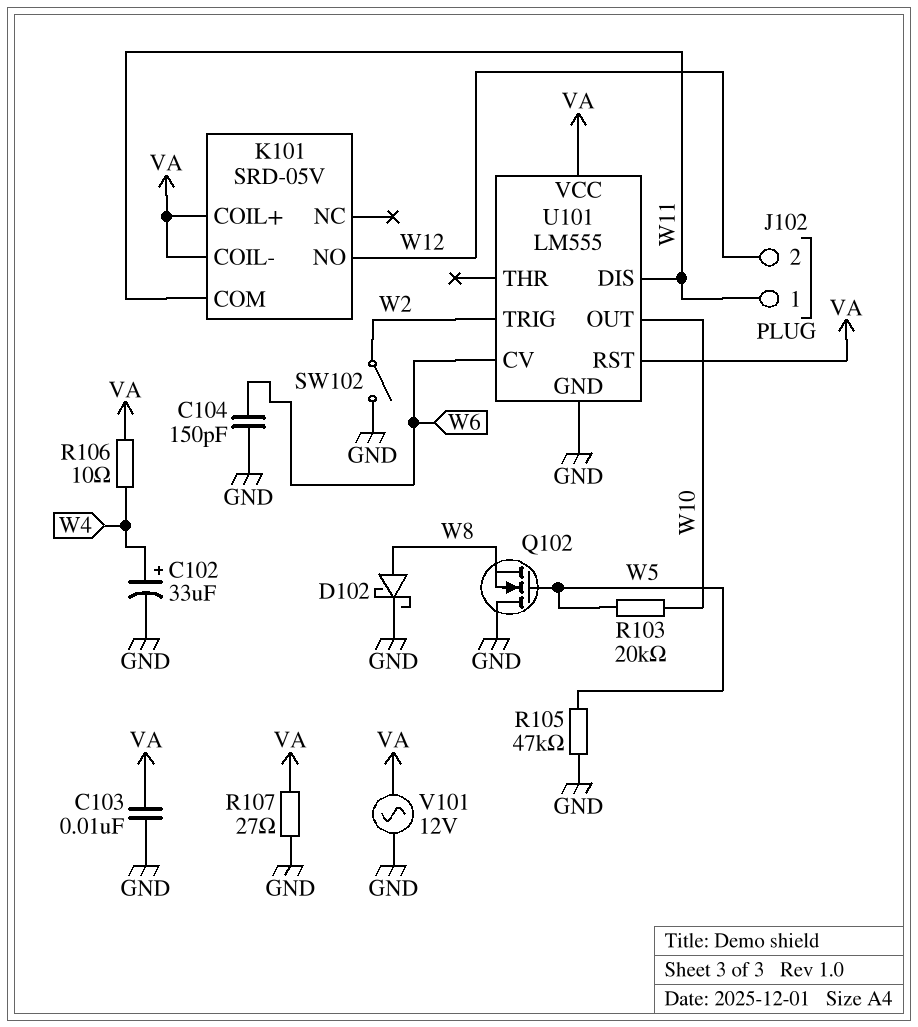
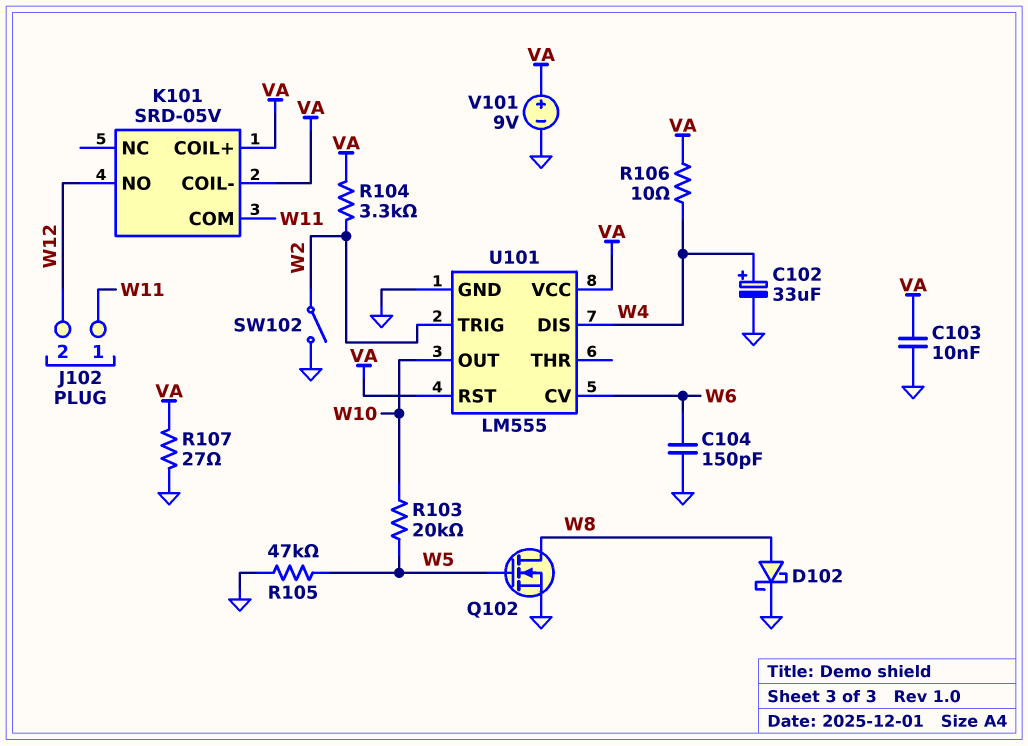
Q102: NMOS (G W5, D GND, S W8) -> NMOS (G W5, D W8, S GND)
R104: none -> 3.3k (VA, W2)
U101 pin DIS: W11 -> W4
V101: AC 12V (GND, VA) -> 9V (plus VA, minus GND)

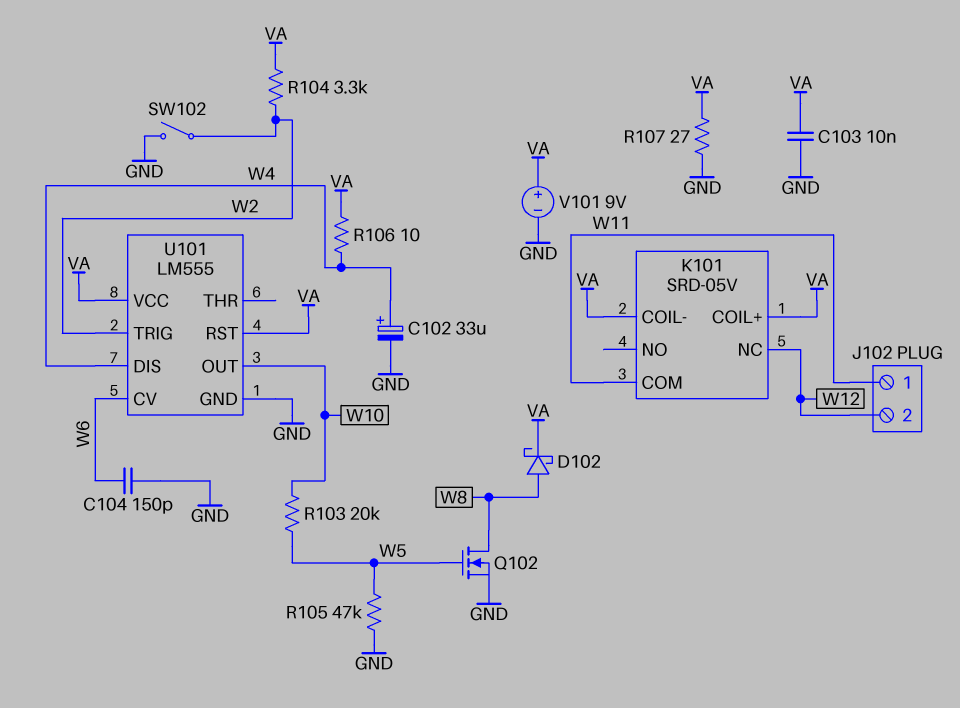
D102: schottky (A W8, K GND) -> schottky (A W8, K VA)
K101 pin NC: none -> W12
K101 pin NO: W12 -> none

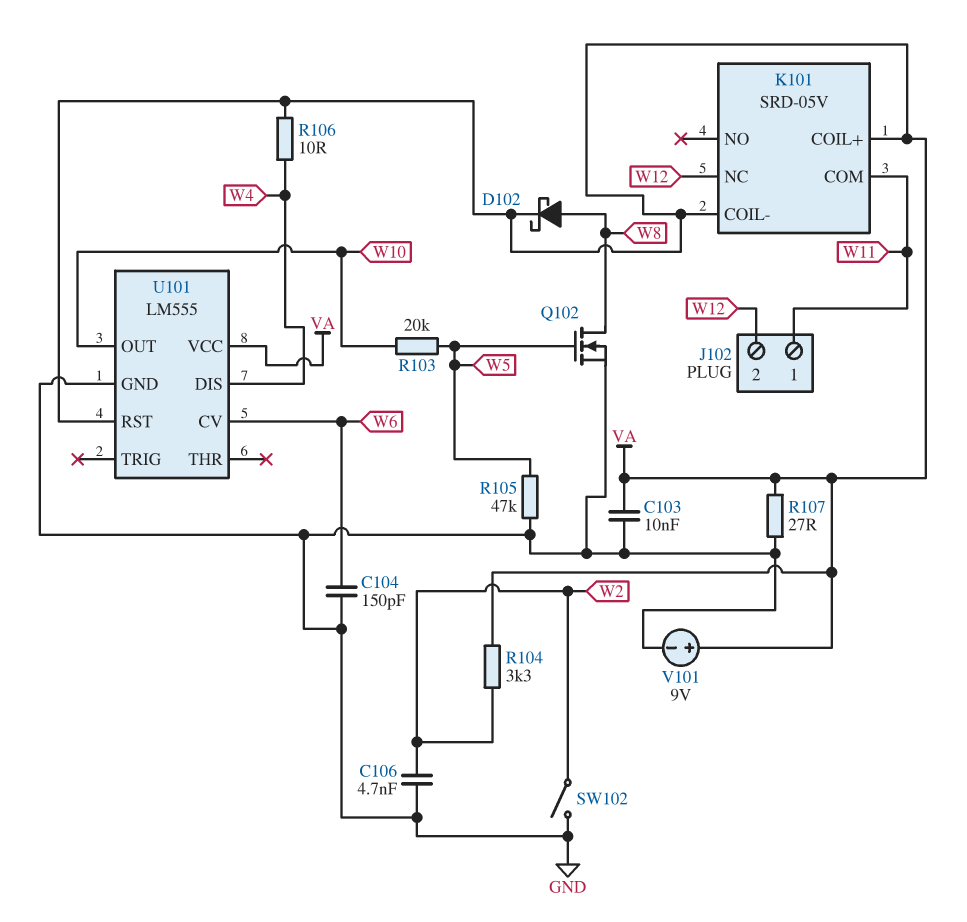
C102: 33uF (plus W4, minus GND) -> none
C106: none -> 4.7nF (GND, W2)
U101 pin TRIG: W2 -> none

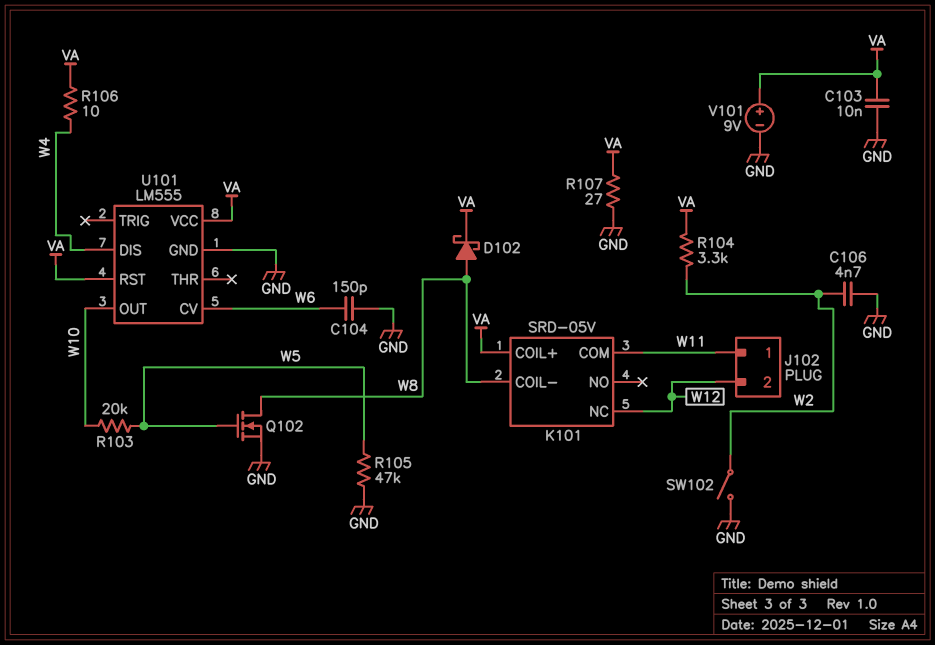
K101 pin COIL-: VA -> W8

